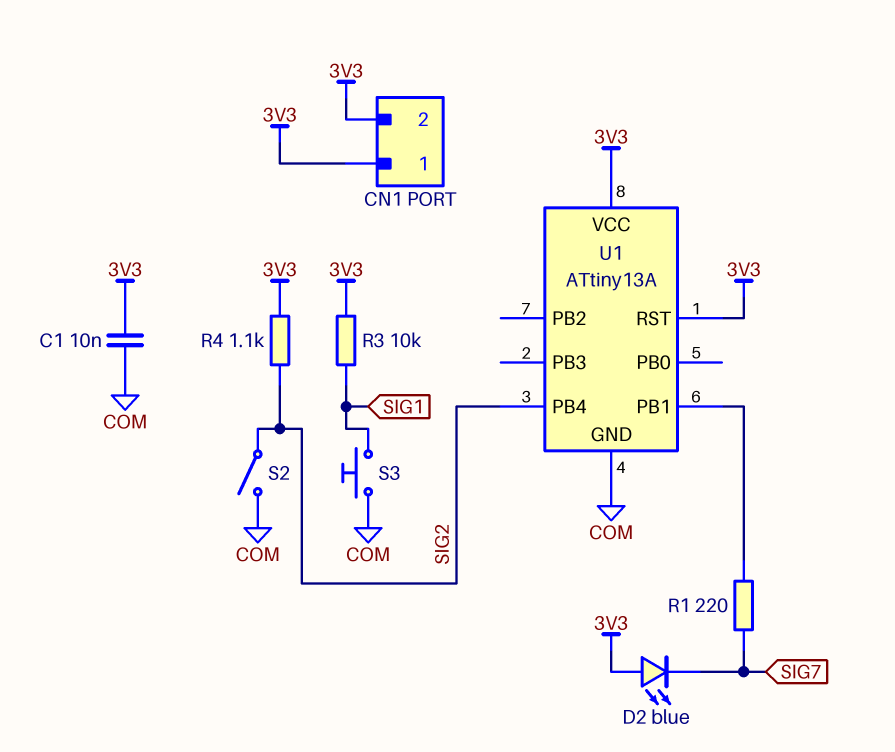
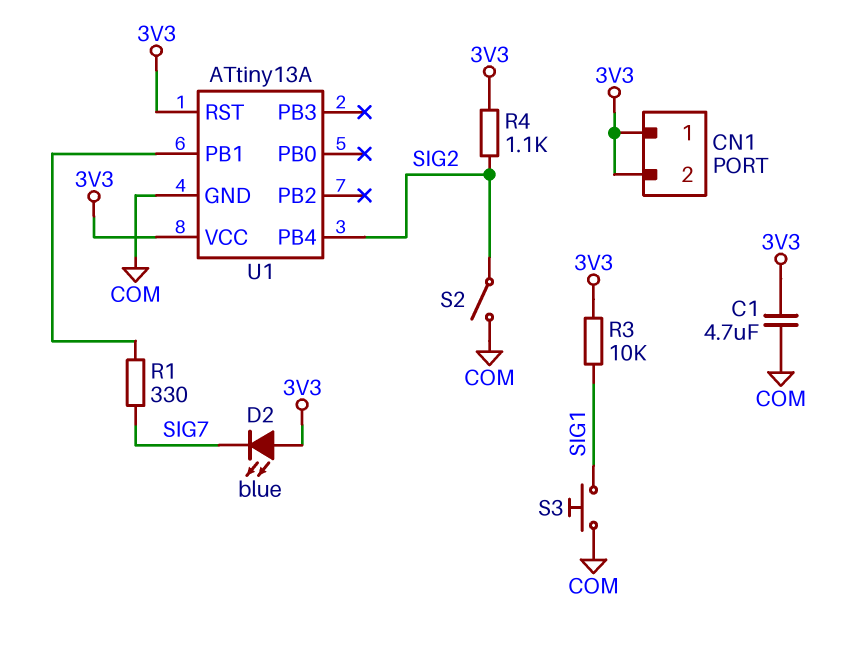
C1: 10nF (3V3, COM) -> 4.7uF (3V3, COM)
R1: 220 (SIG7, U1/PB1) -> 330 (SIG7, U1/PB1)

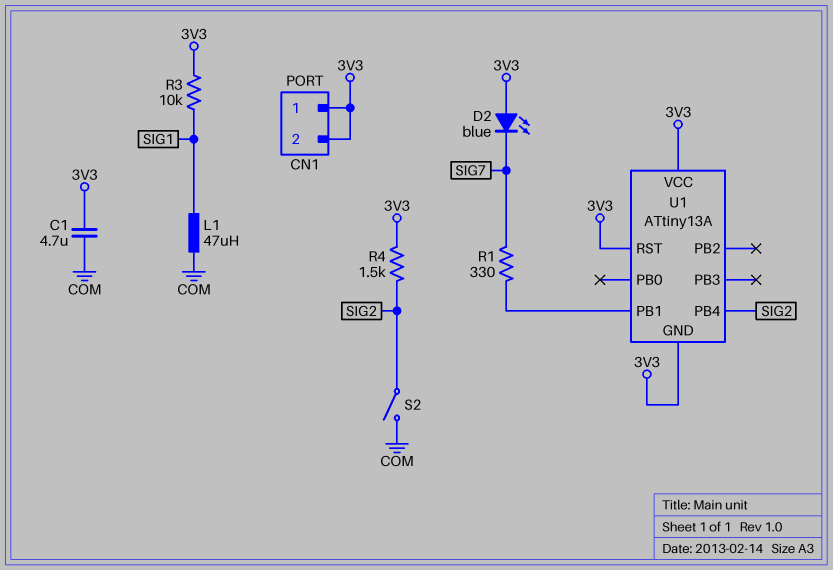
L1: none -> 47uH (COM, SIG1)
R4: 1.1k (3V3, SIG2) -> 1.5k (3V3, SIG2)
S3: button (COM, SIG1) -> none
U1 pin GND: COM -> 3V3

